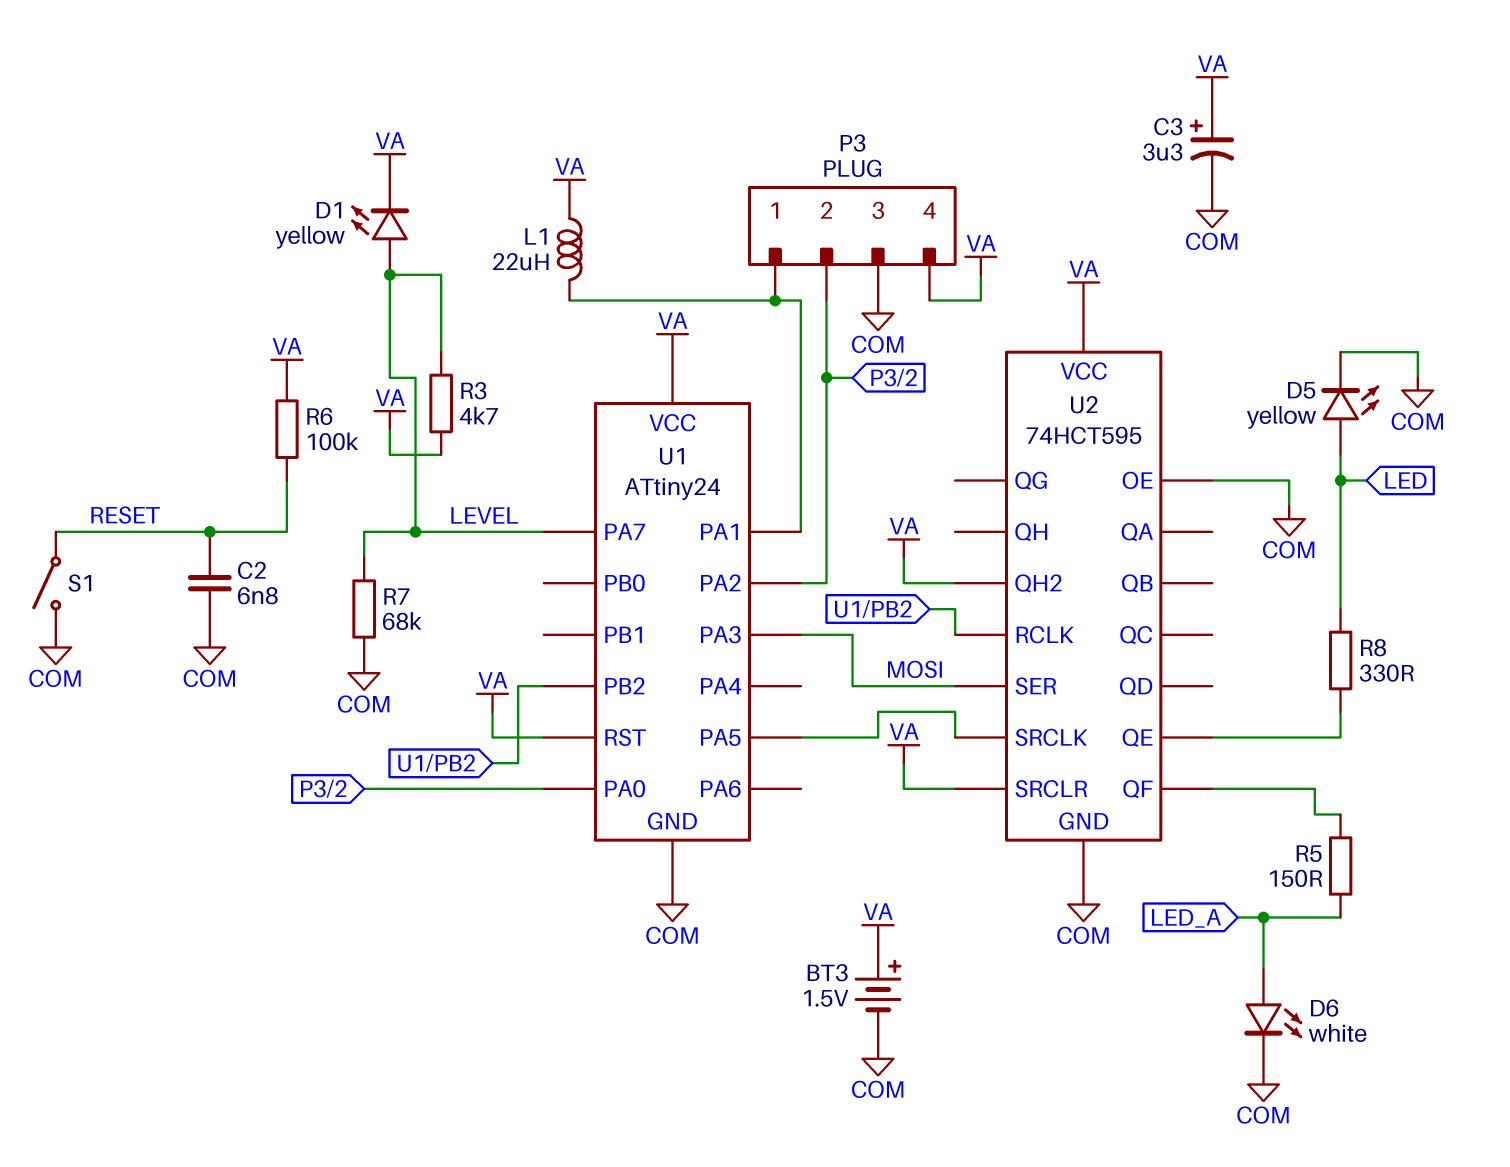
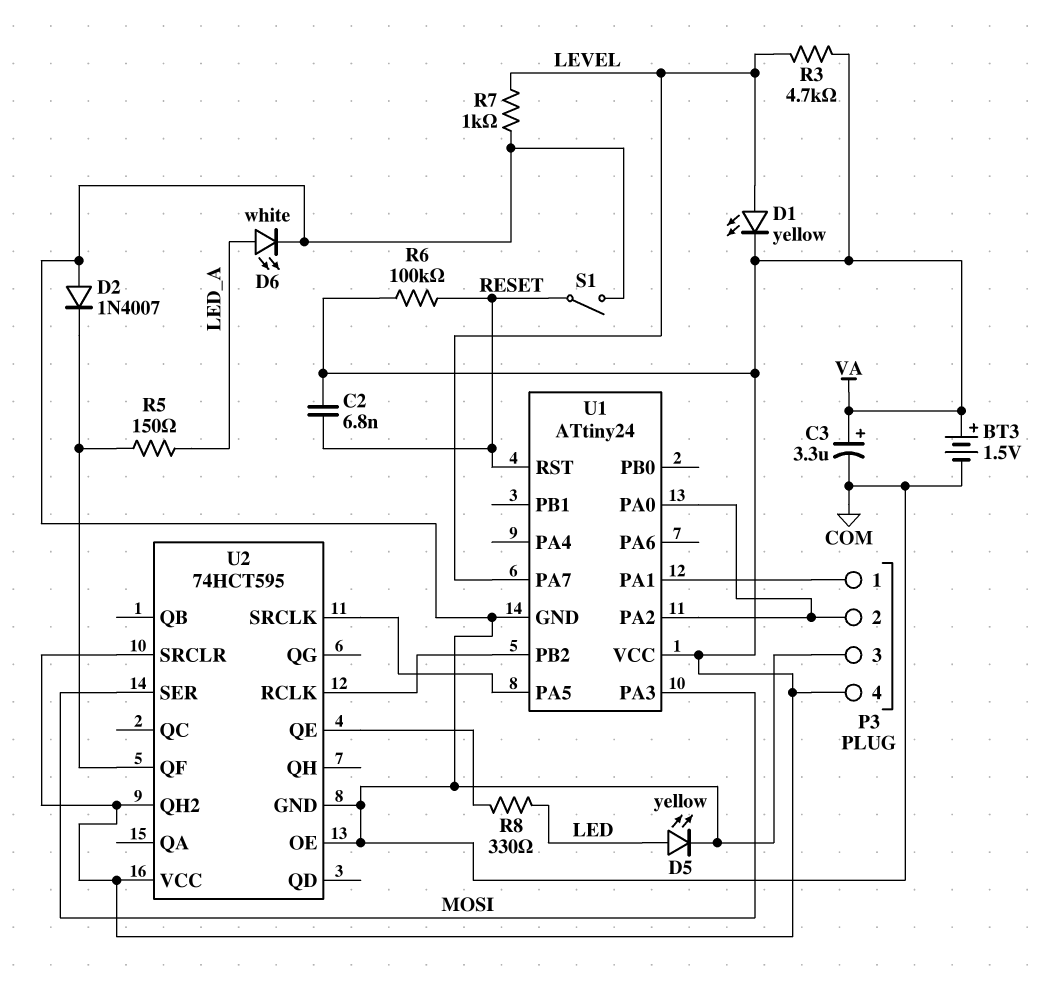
C2: 6.8nF (COM, RESET) -> 6.8nF (RESET, VA)
D2: none -> diode 1N4007 (A COM, K U2/QF)
L1: 22uH (P3/1, VA) -> none
R7: 68k (COM, LEVEL) -> 1k (COM, LEVEL)
U1 pin RST: VA -> RESET

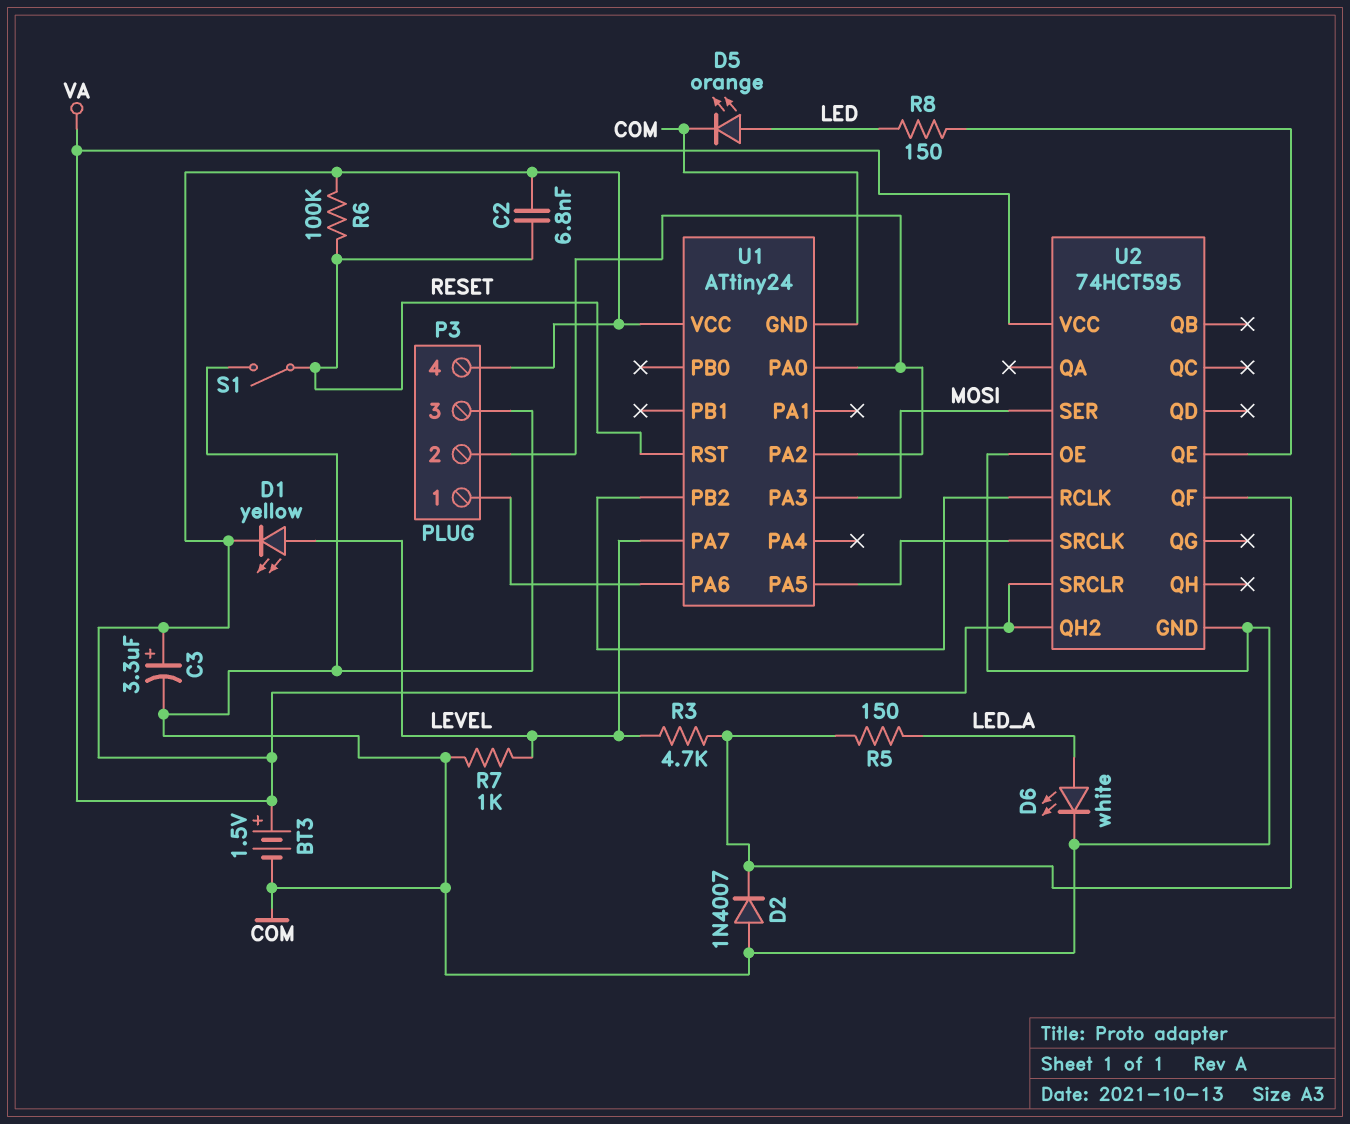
D5: LED yellow (A LED, K COM) -> LED orange (A LED, K COM)
R3: 4.7k (LEVEL, VA) -> 4.7k (LEVEL, U2/QF)
R8: 330 (LED, U2/QE) -> 150 (LED, U2/QE)
U1 pin PA1: P3/1 -> none
U1 pin PA6: none -> P3/1

